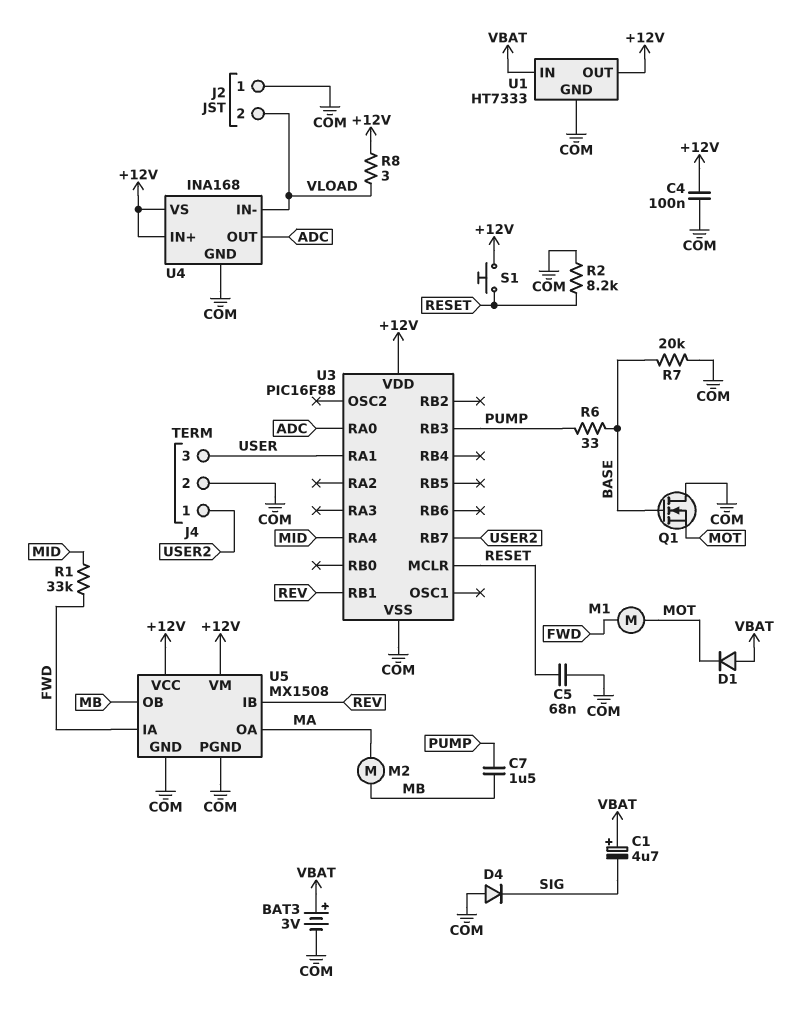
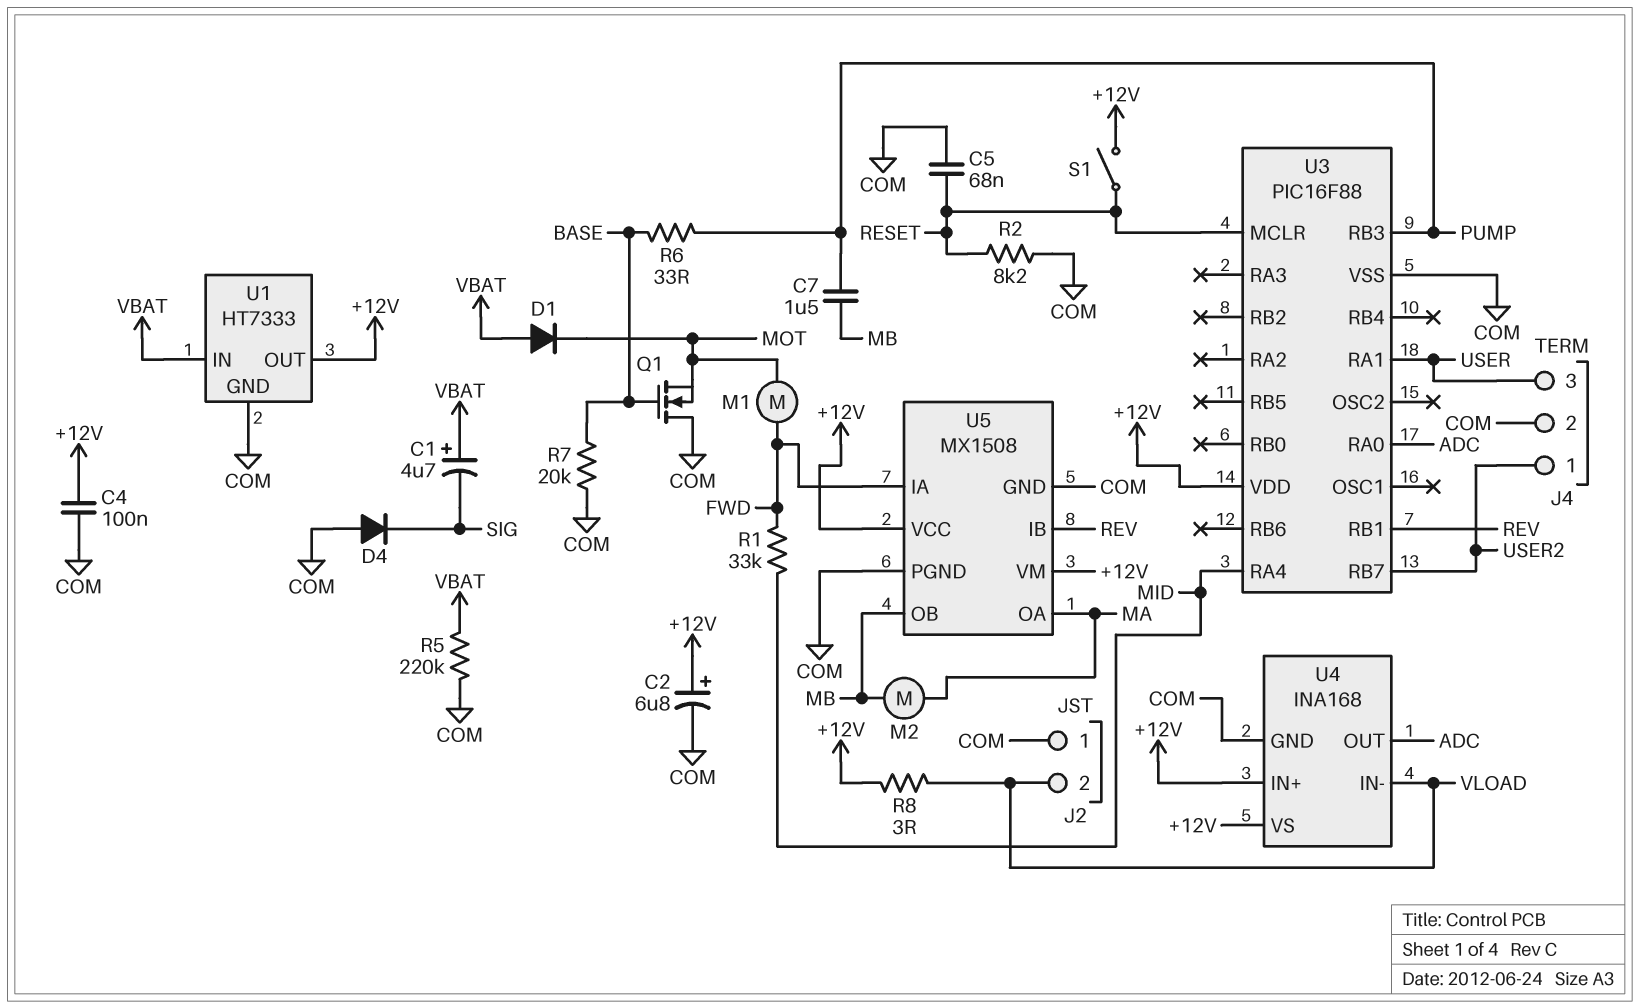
BAT3: 3V (plus VBAT, minus COM) -> none
C2: none -> 6.8uF (plus +12V, minus COM)
R5: none -> 220k (COM, VBAT)
S1: button (+12V, RESET) -> switch (+12V, RESET)

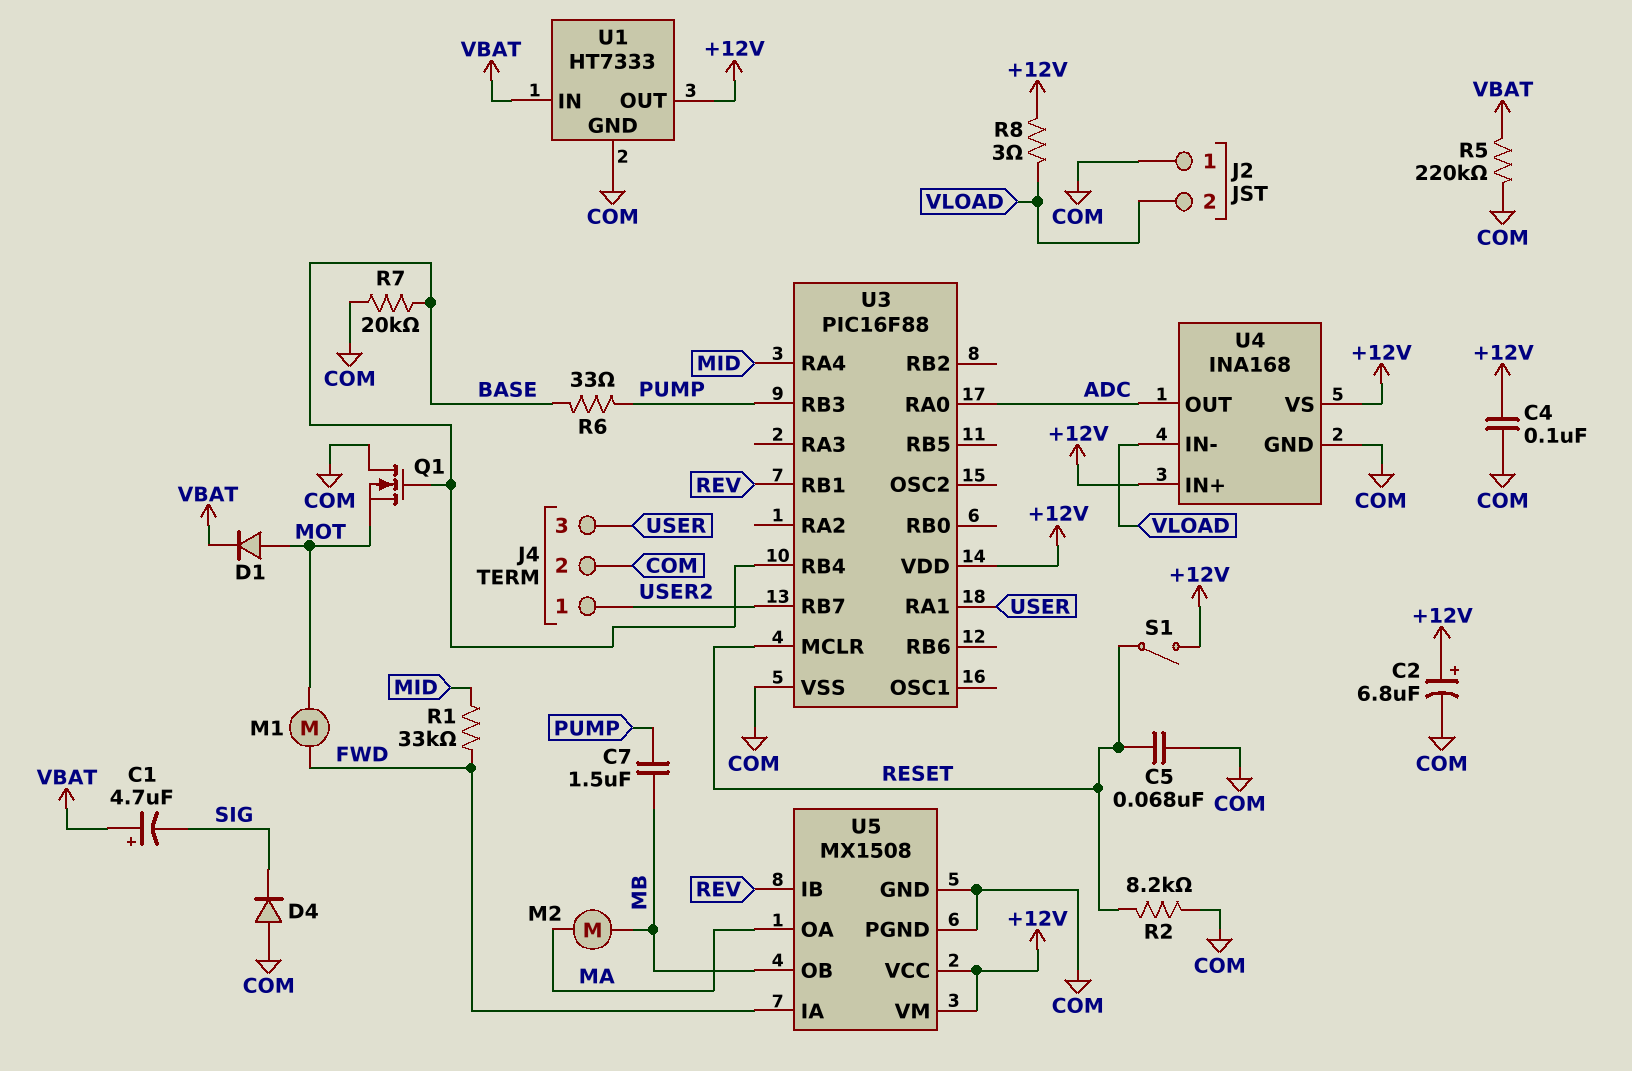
D1: diode (A VBAT, K MOT) -> diode (A MOT, K VBAT)
U3 pin RB4: none -> BASE

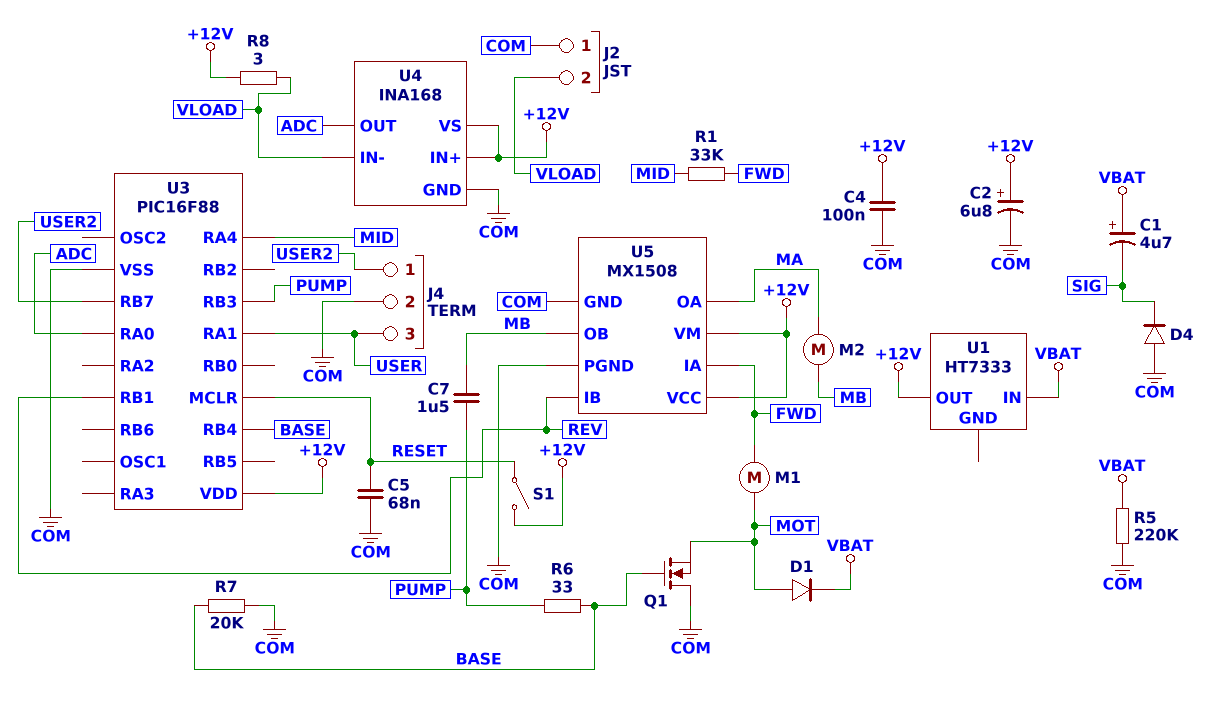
R2: 8.2k (COM, RESET) -> none
U1 pin GND: COM -> none

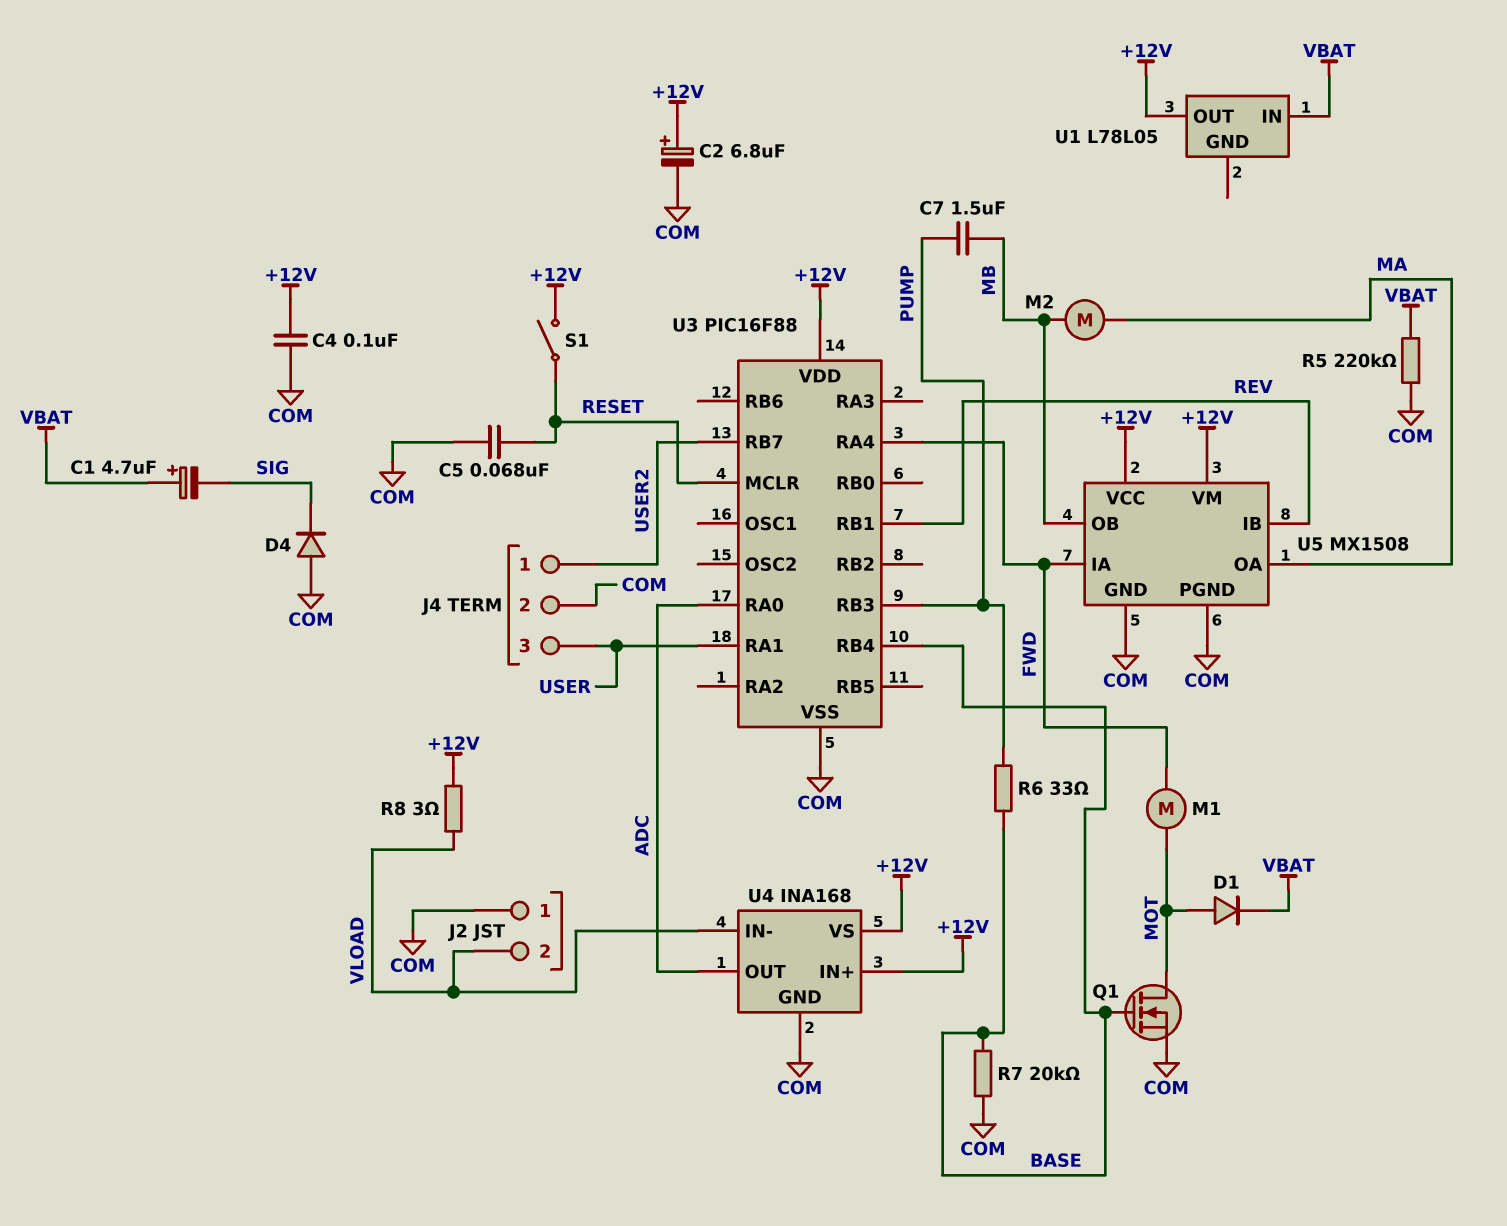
Q1: NMOS (G BASE, D COM, S MOT) -> NMOS (G BASE, D MOT, S COM)
R1: 33k (FWD, MID) -> none
U1: HT7333 -> L78L05
U3 pin RA4: MID -> FWD

